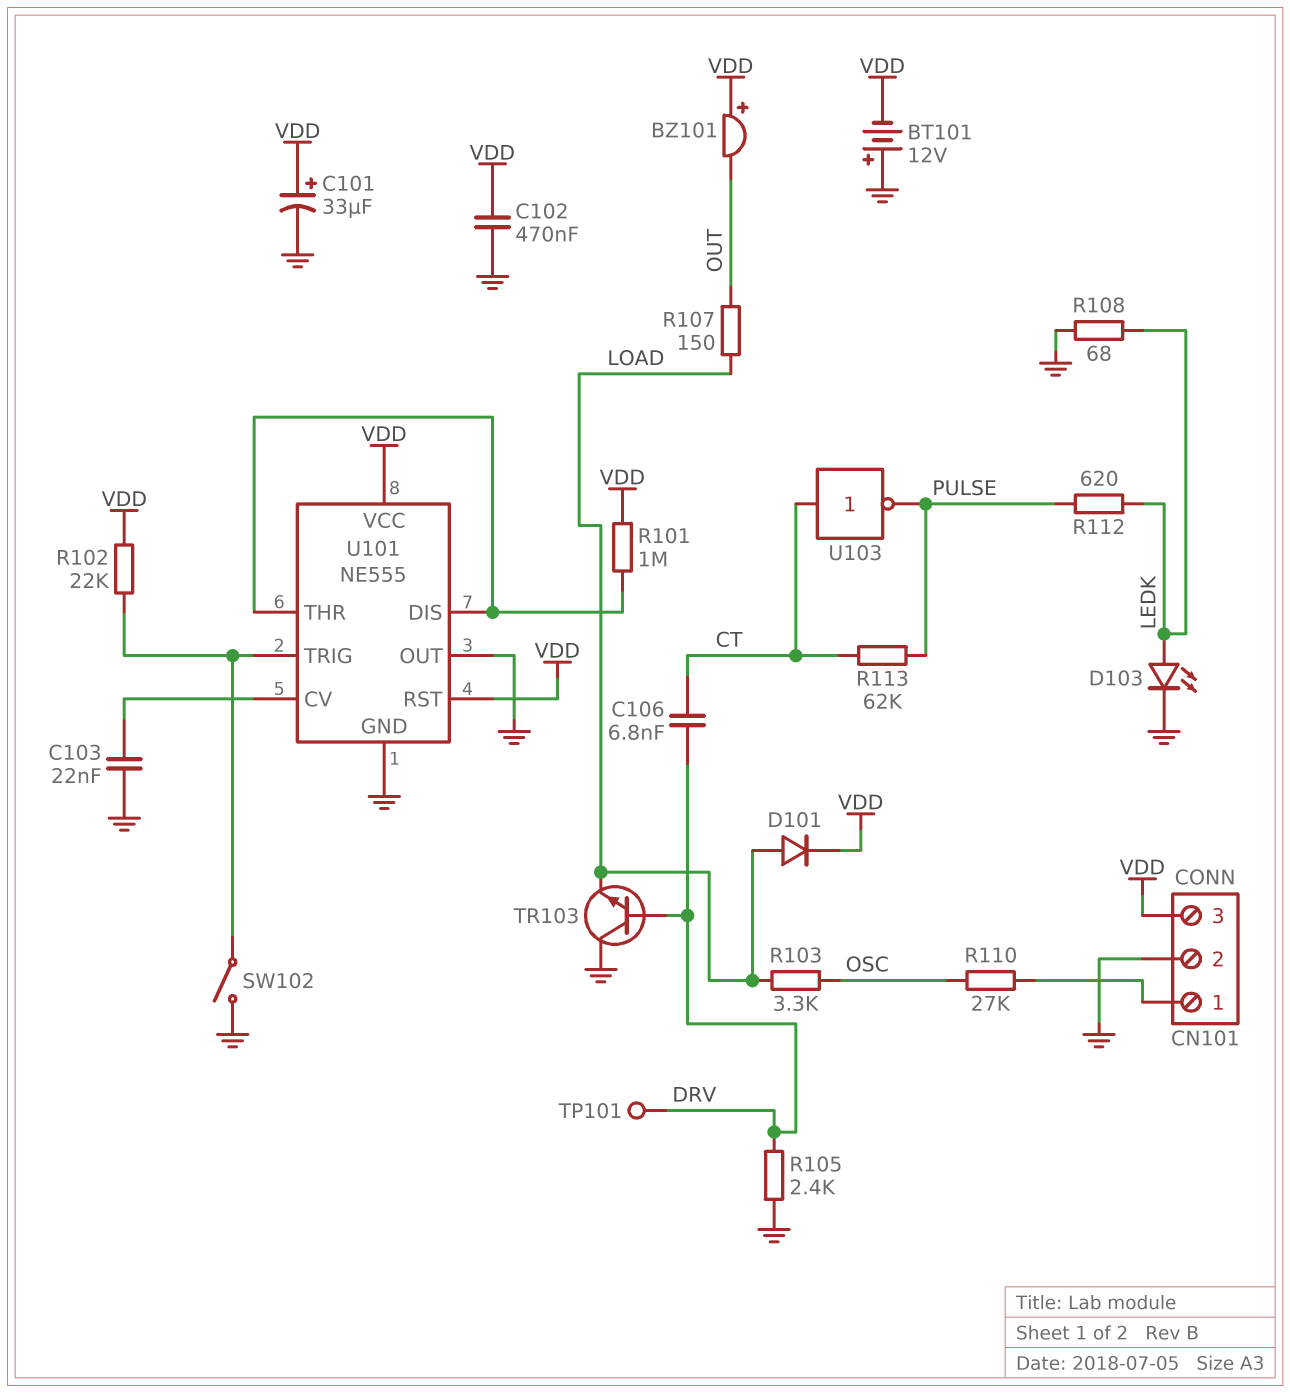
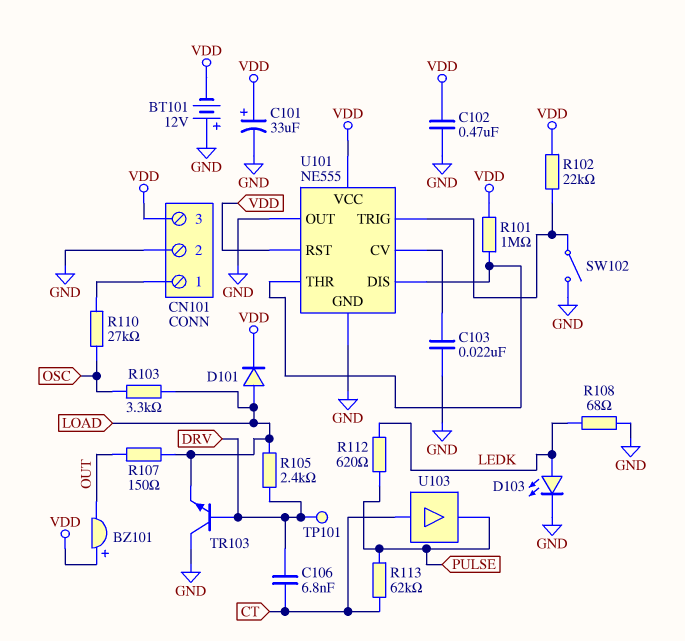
R105: 2.4k (DRV, GND) -> 2.4k (DRV, LOAD)
U103: NOT (in CT, out PULSE) -> buffer (in CT, out PULSE)

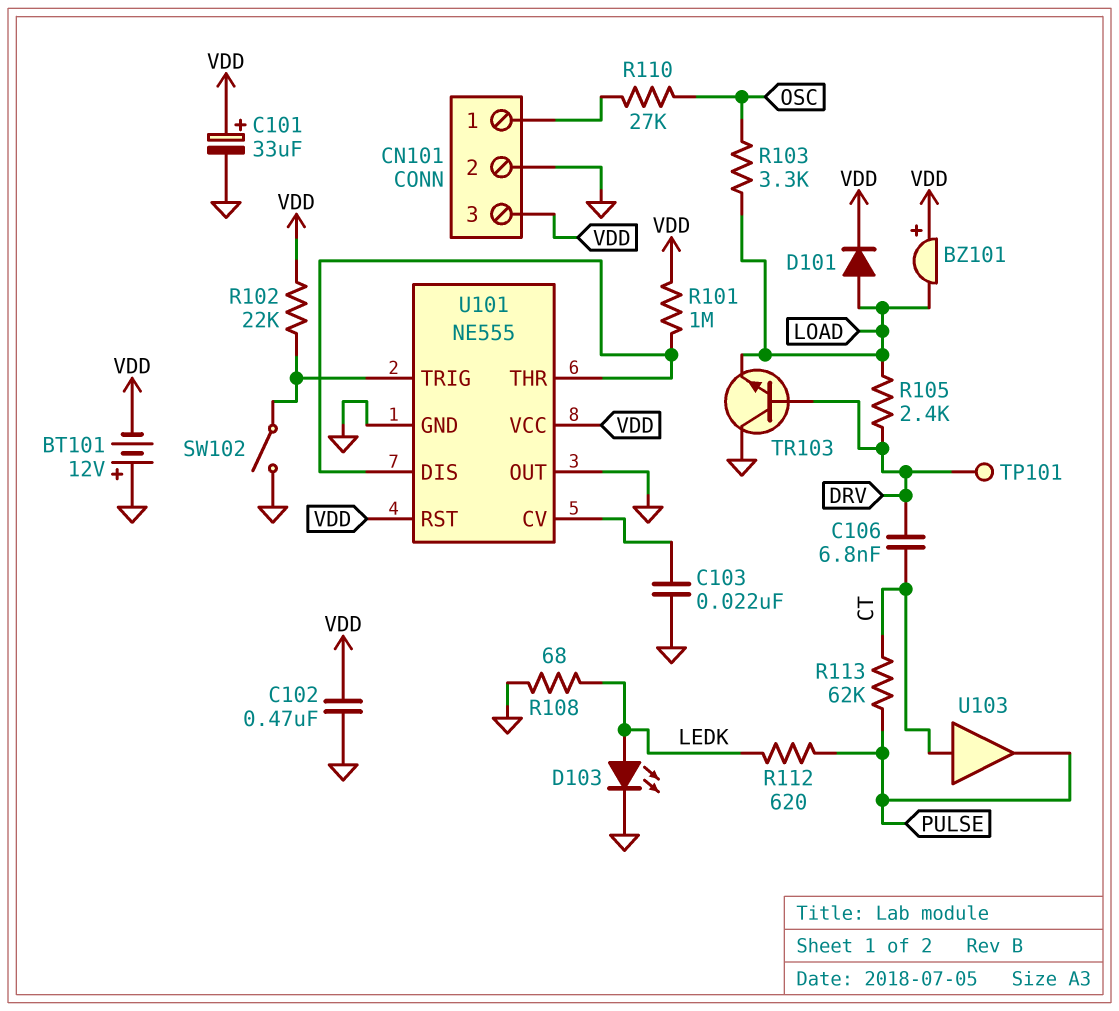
BZ101: buzzer (plus VDD, minus OUT) -> buzzer (plus VDD, minus LOAD)
R107: 150 (LOAD, OUT) -> none

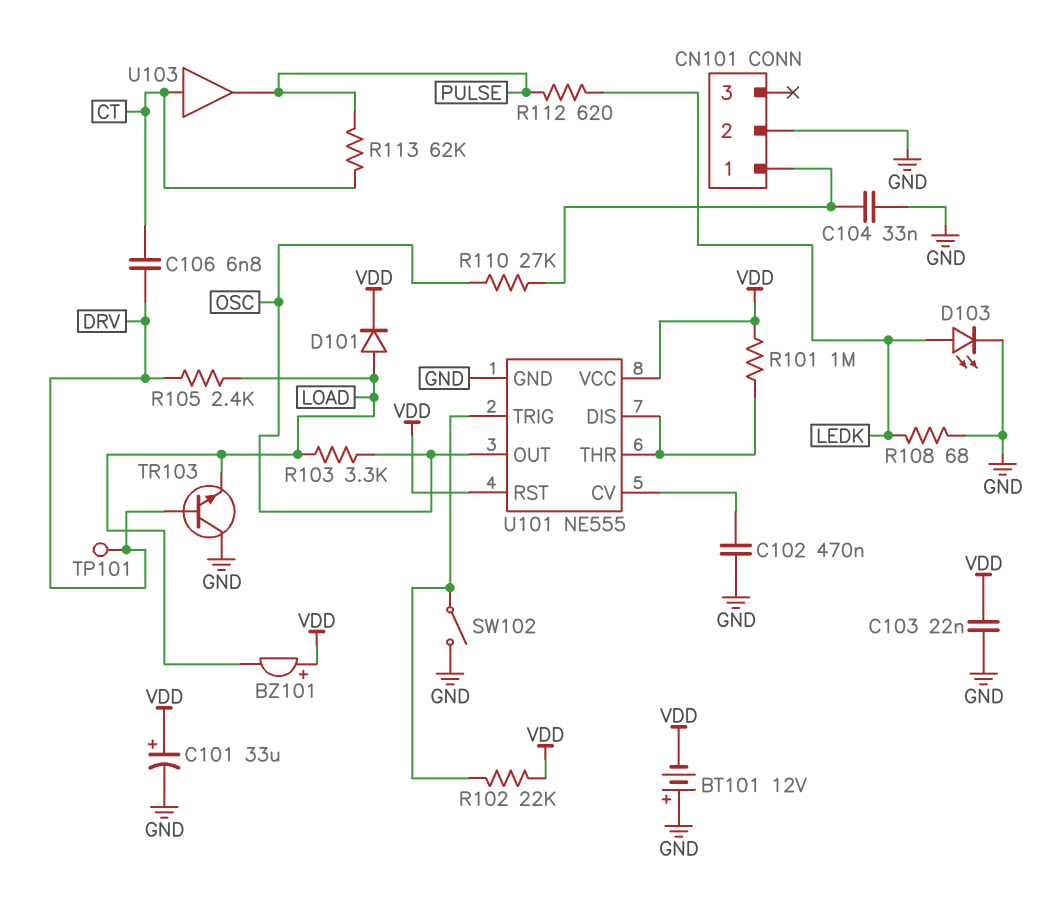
C102: 470nF (GND, VDD) -> 470nF (GND, U101/CV)
C103: 22nF (GND, U101/CV) -> 22nF (GND, VDD)
C104: none -> 33nF (CN101/1, GND)
CN101 pin 3: VDD -> none
U101 pin OUT: GND -> OSC

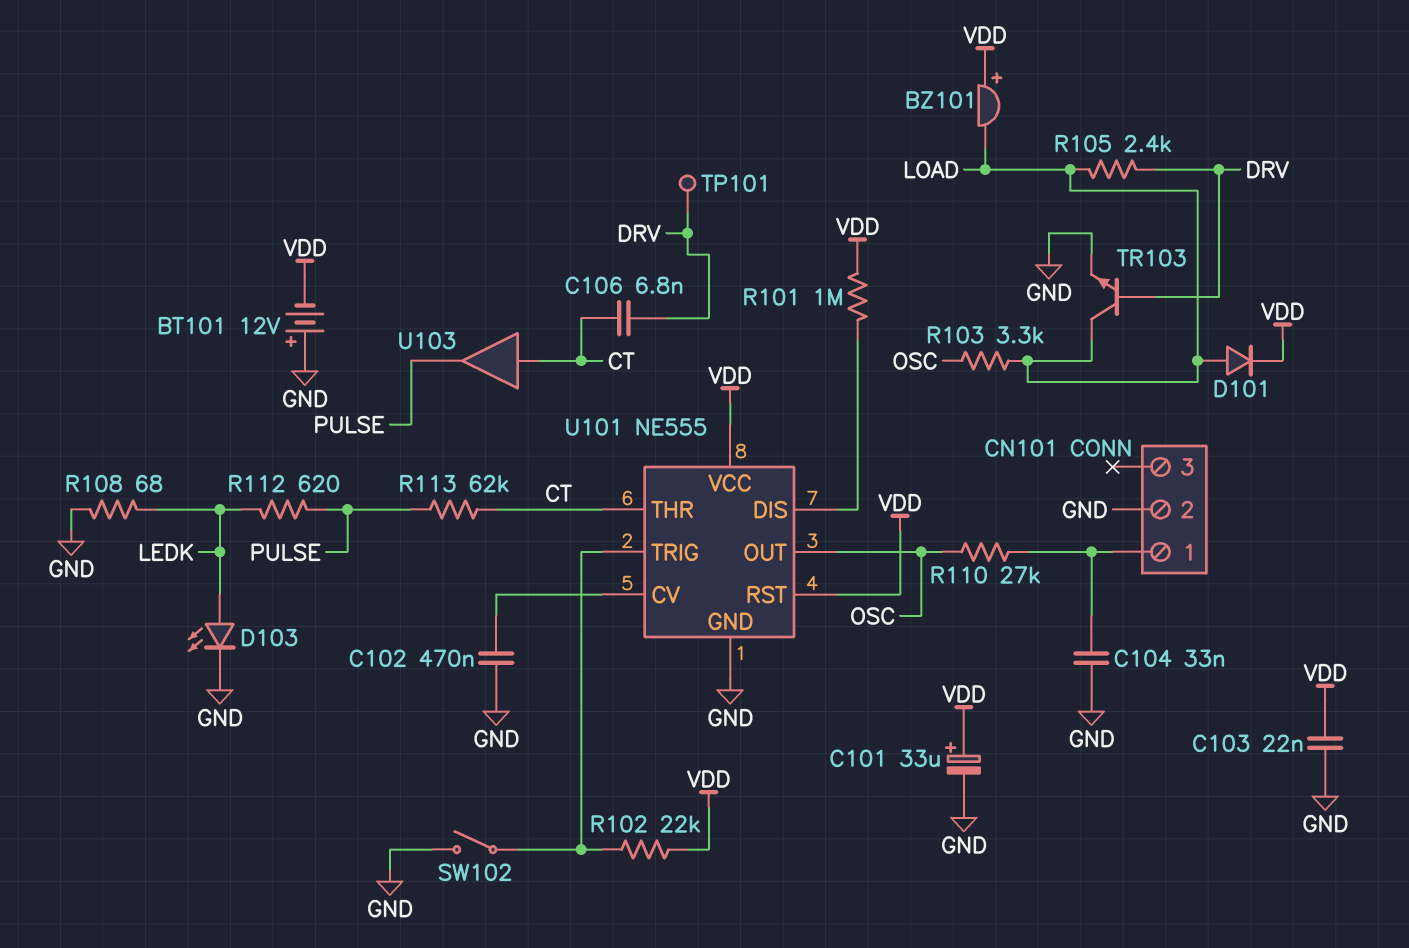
TR103: NPN (B DRV, C GND, E LOAD) -> NPN (B DRV, C LOAD, E GND)
U101 pin THR: U101/DIS -> CT

